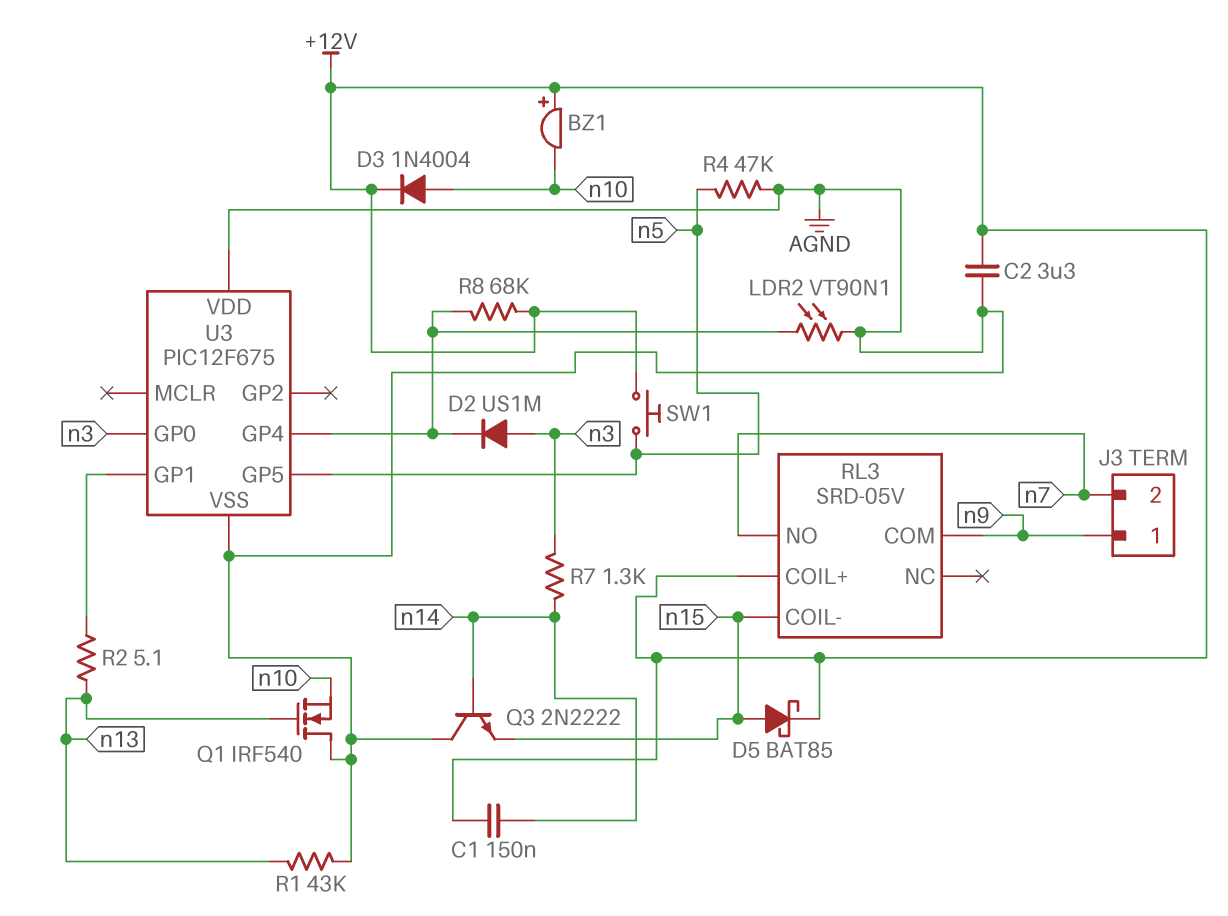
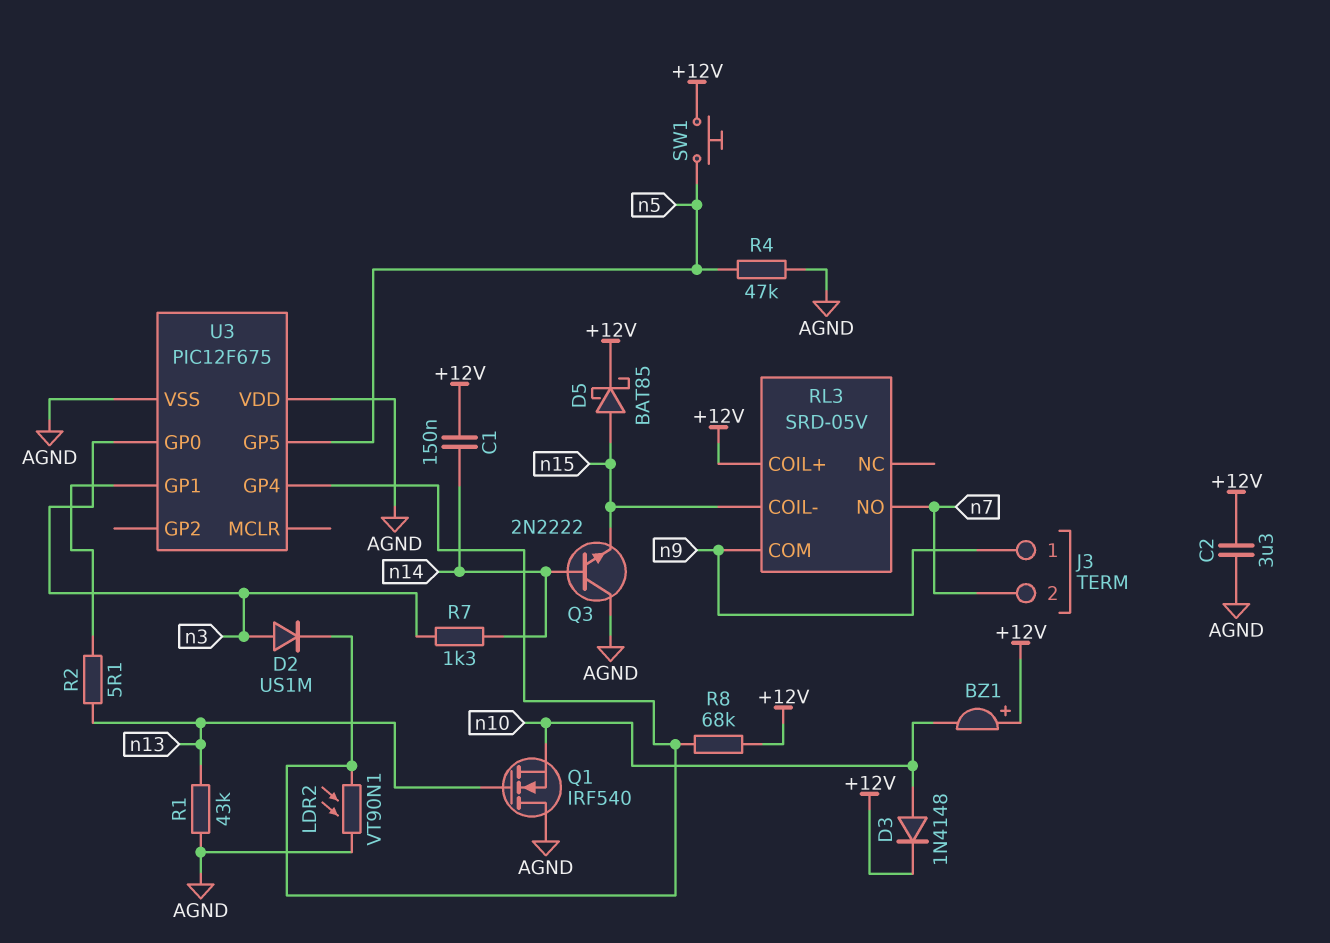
D3: diode 1N4004 (A n10, K +12V) -> diode 1N4148 (A n10, K +12V)

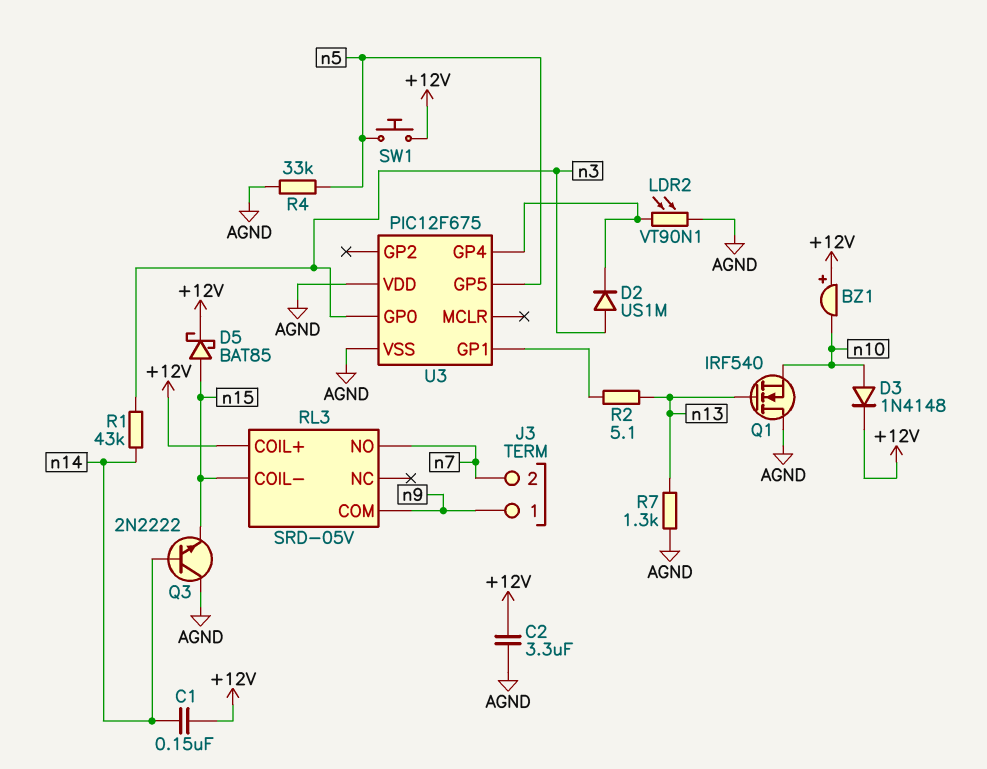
R1: 43k (AGND, n13) -> 43k (n3, n14)
R4: 47k (AGND, n5) -> 33k (AGND, n5)
R7: 1.3k (n3, n14) -> 1.3k (AGND, n13)
R8: 68k (+12V, U3/GP4) -> none

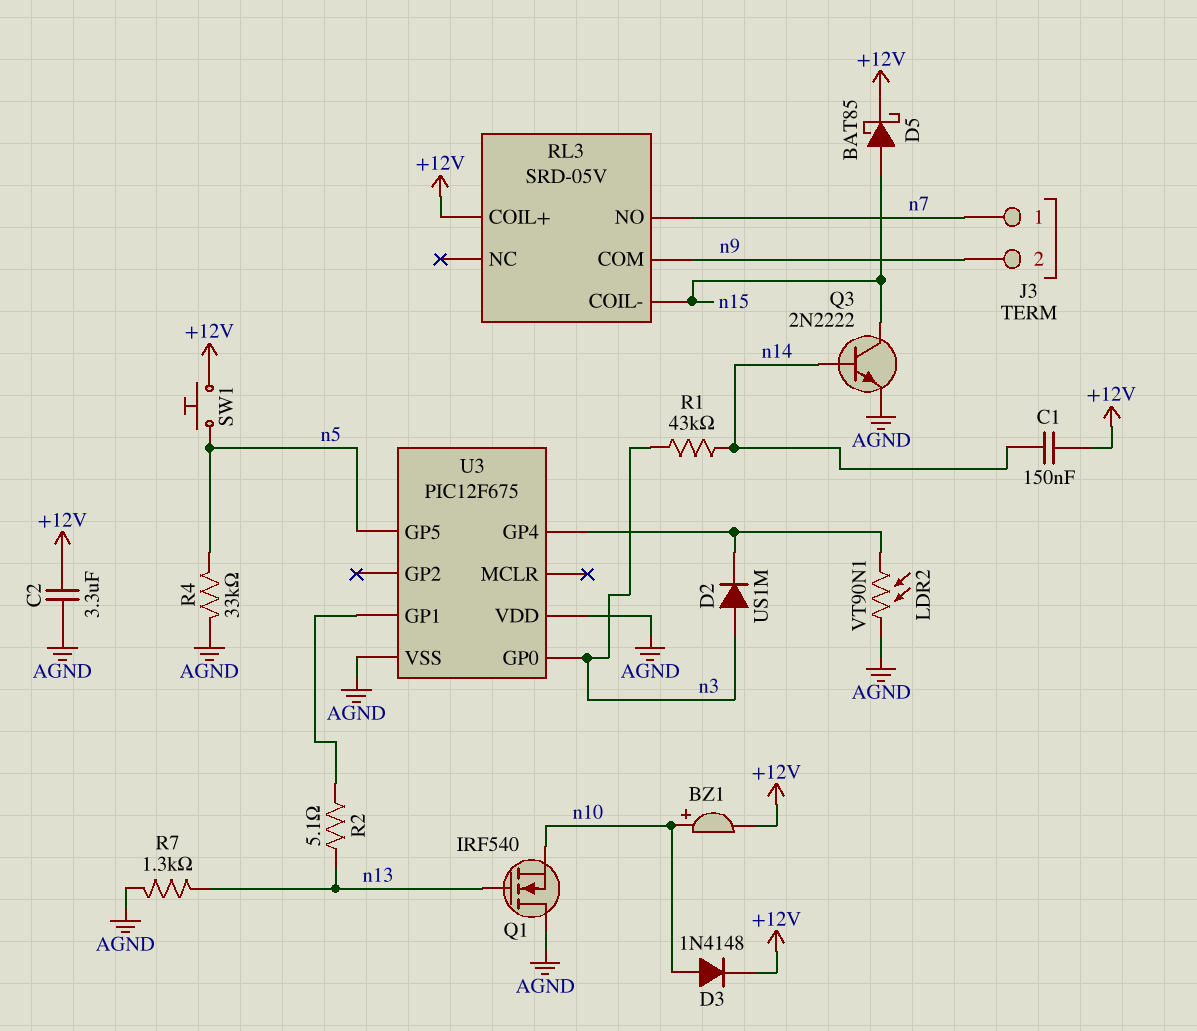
BZ1: buzzer (plus +12V, minus n10) -> buzzer (plus n10, minus +12V)
J3 pin 1: n9 -> n7
J3 pin 2: n7 -> n9
Q3: NPN 2N2222 (B n14, C AGND, E n15) -> NPN 2N2222 (B n14, C n15, E AGND)

